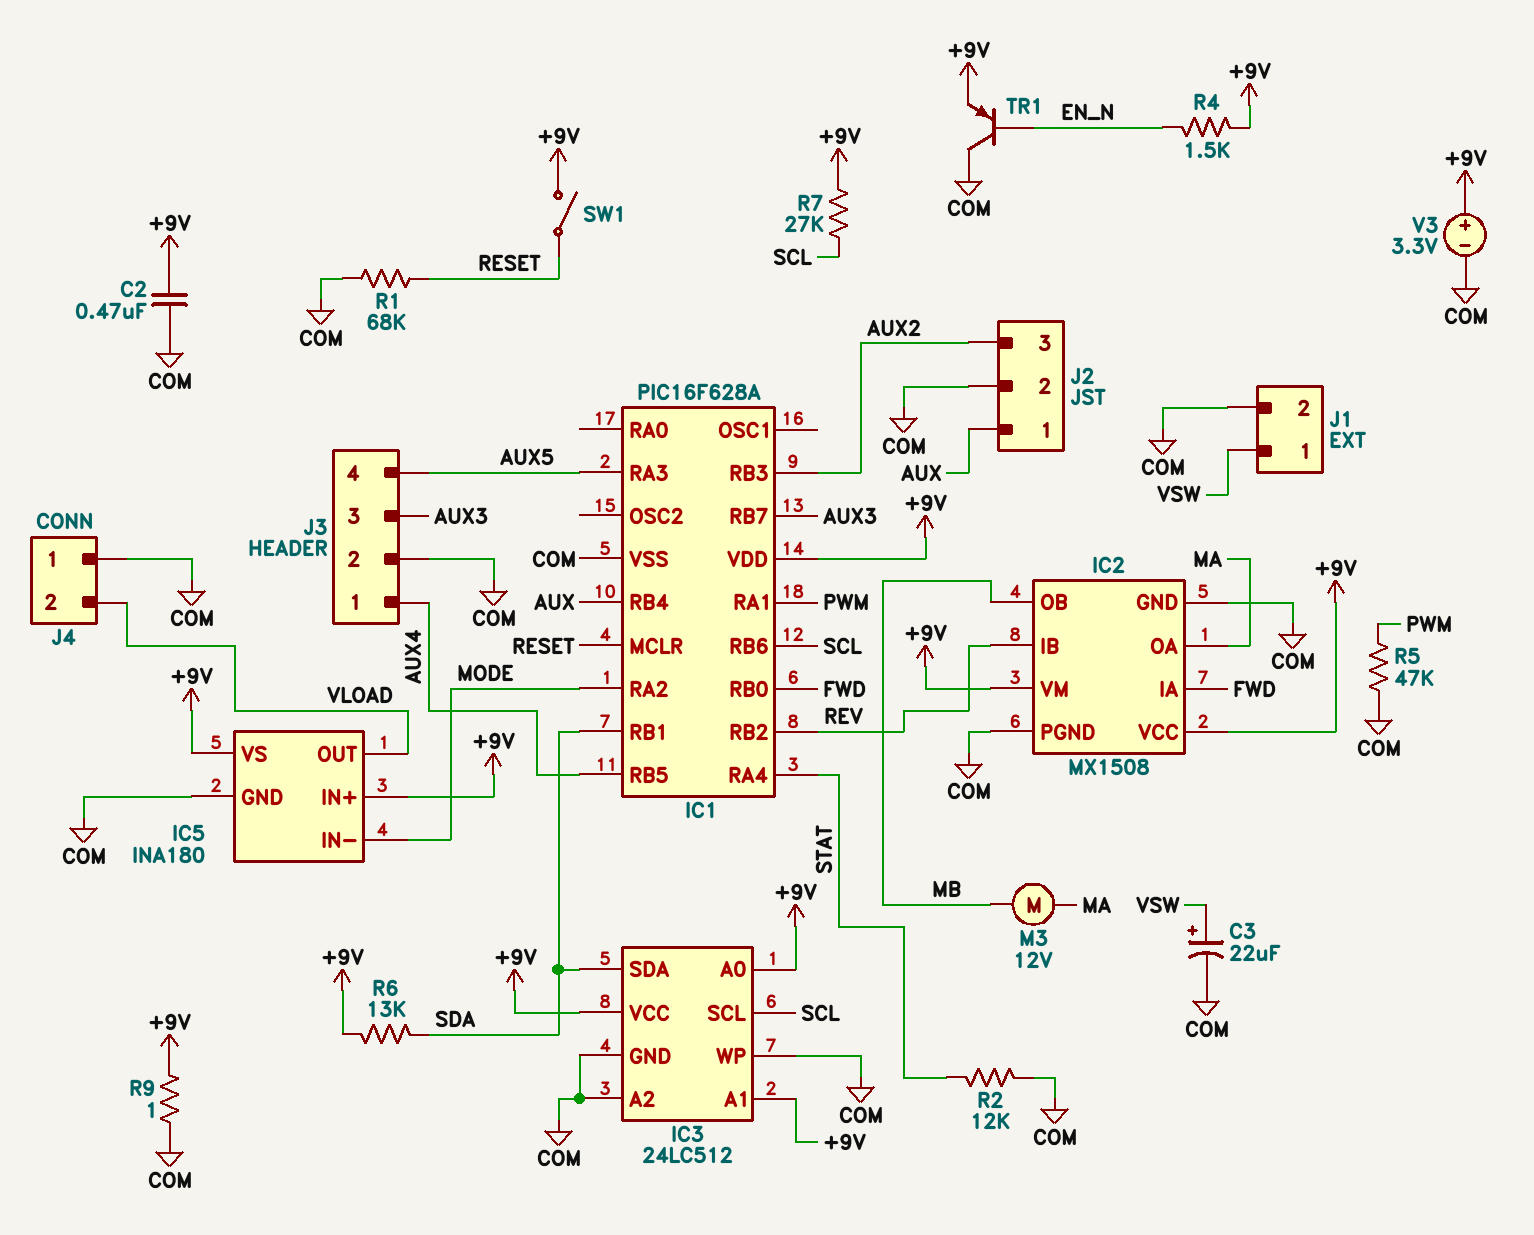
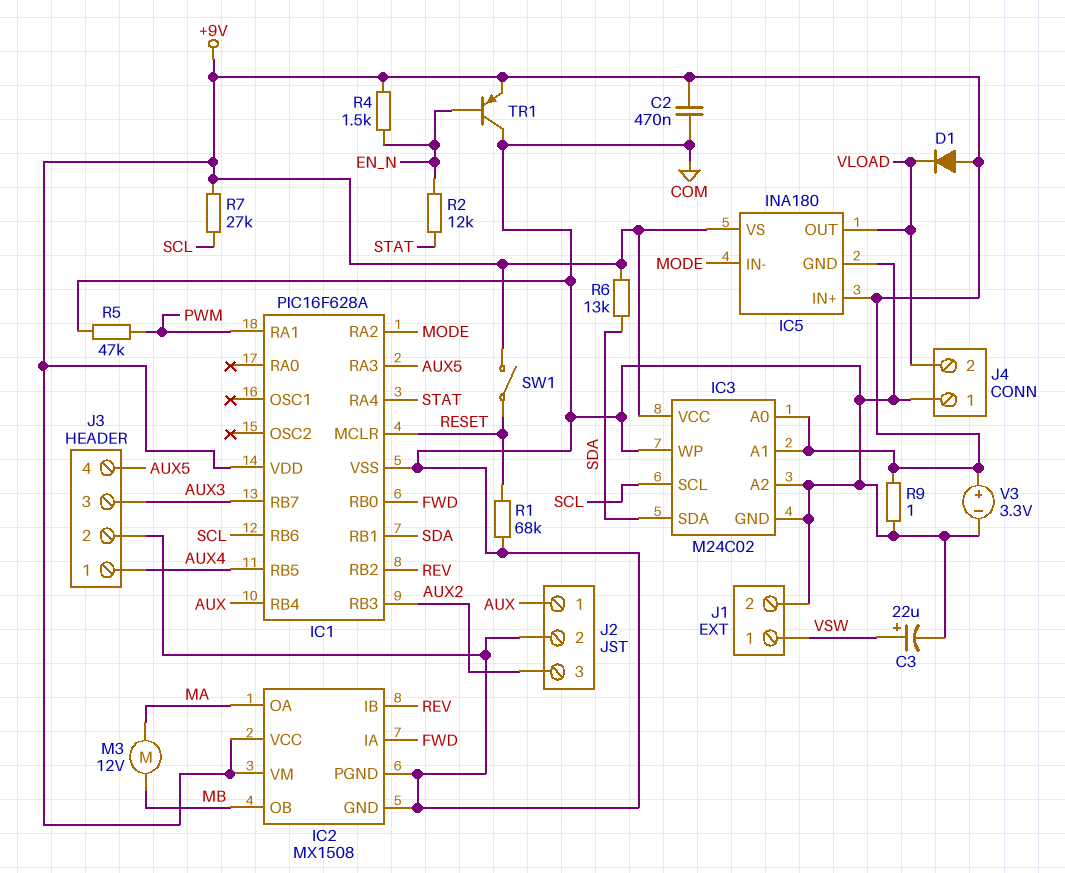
D1: none -> diode (A +9V, K VLOAD)
IC3: 24LC512 -> M24C02
R2: 12k (COM, STAT) -> 12k (EN_N, STAT)

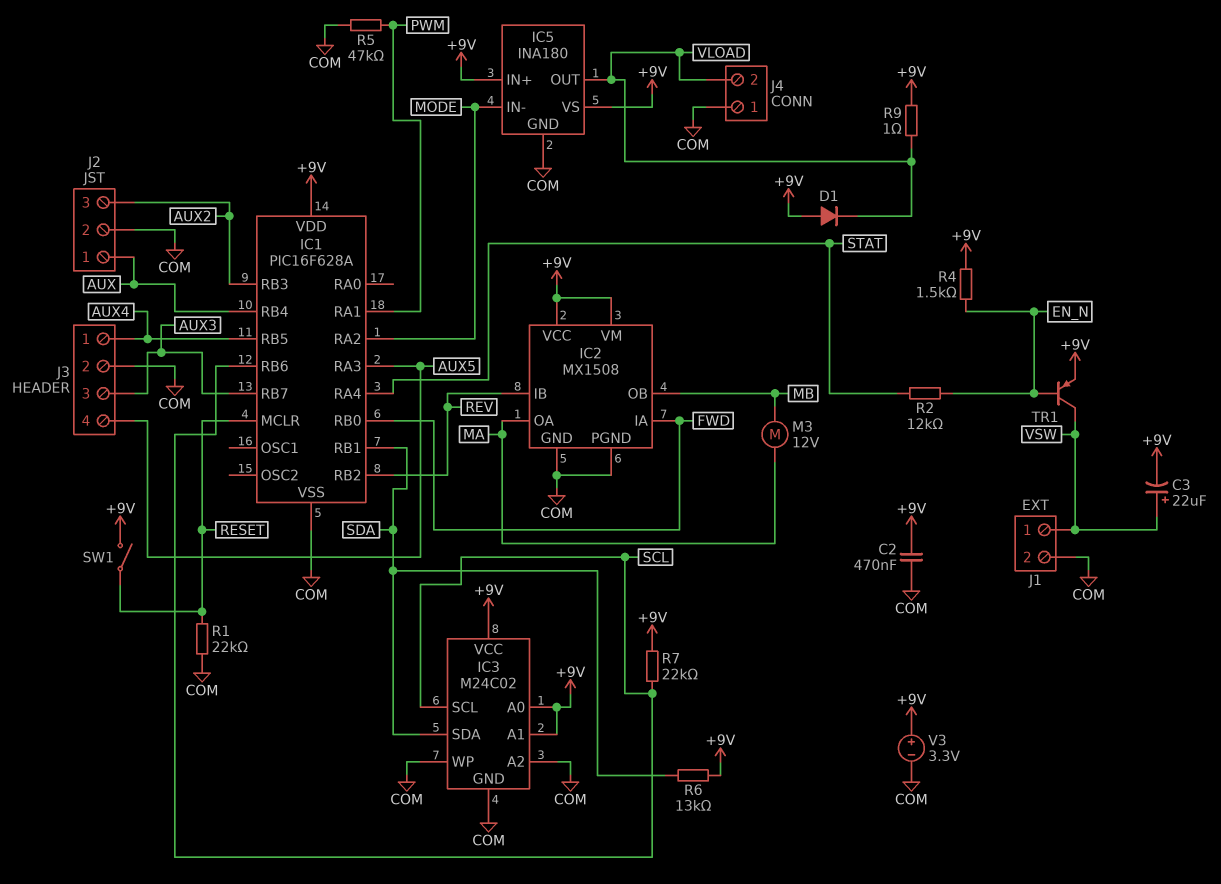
C3: 22uF (plus VSW, minus COM) -> 22uF (plus VSW, minus +9V)
R1: 68k (COM, RESET) -> 22k (COM, RESET)
R7: 27k (+9V, SCL) -> 22k (+9V, SCL)
R9: 1 (+9V, COM) -> 1 (+9V, VLOAD)
TR1: PNP (B EN_N, C COM, E +9V) -> PNP (B EN_N, C VSW, E +9V)

